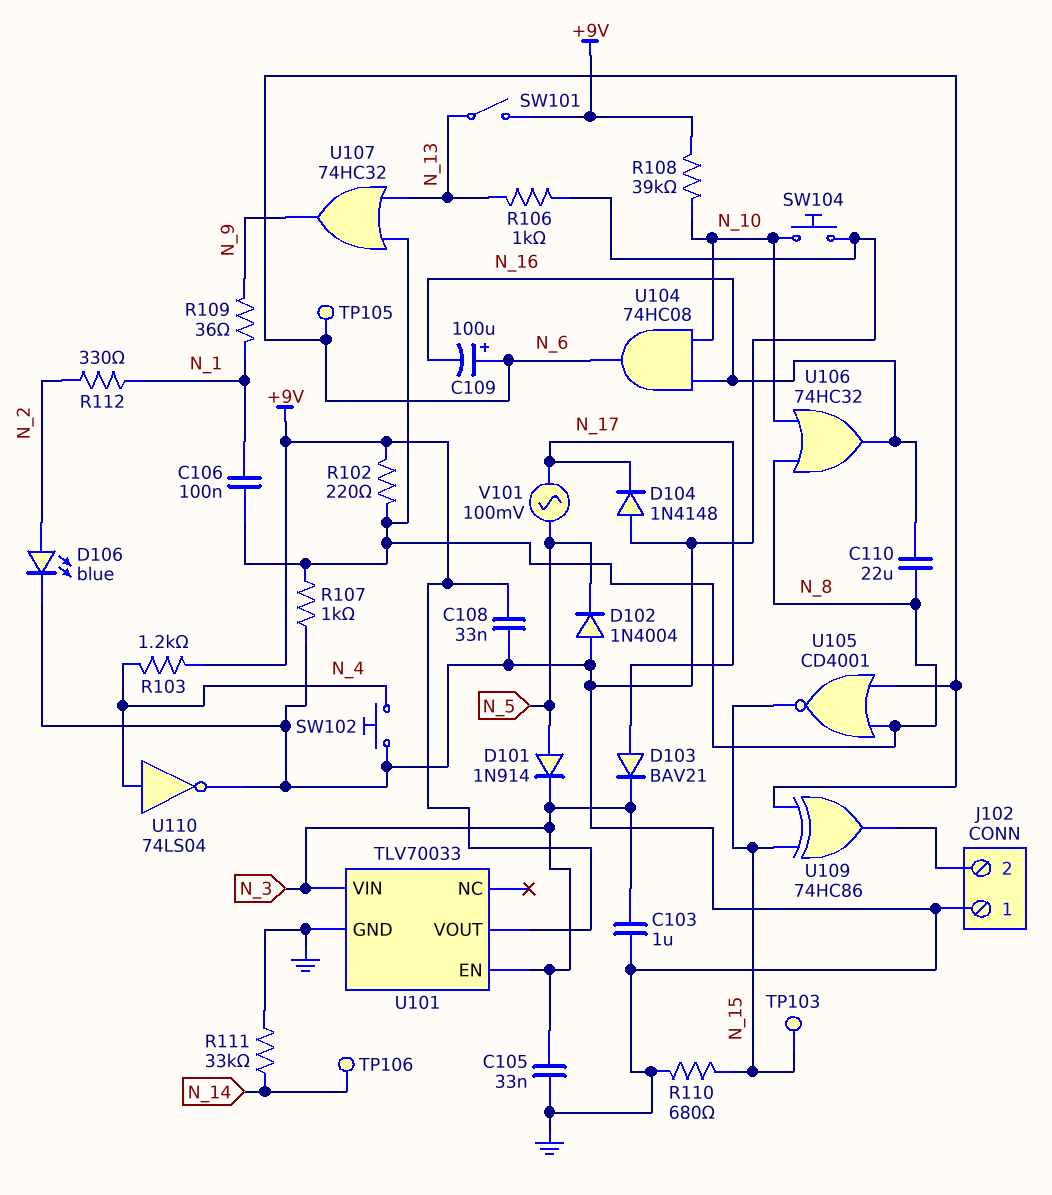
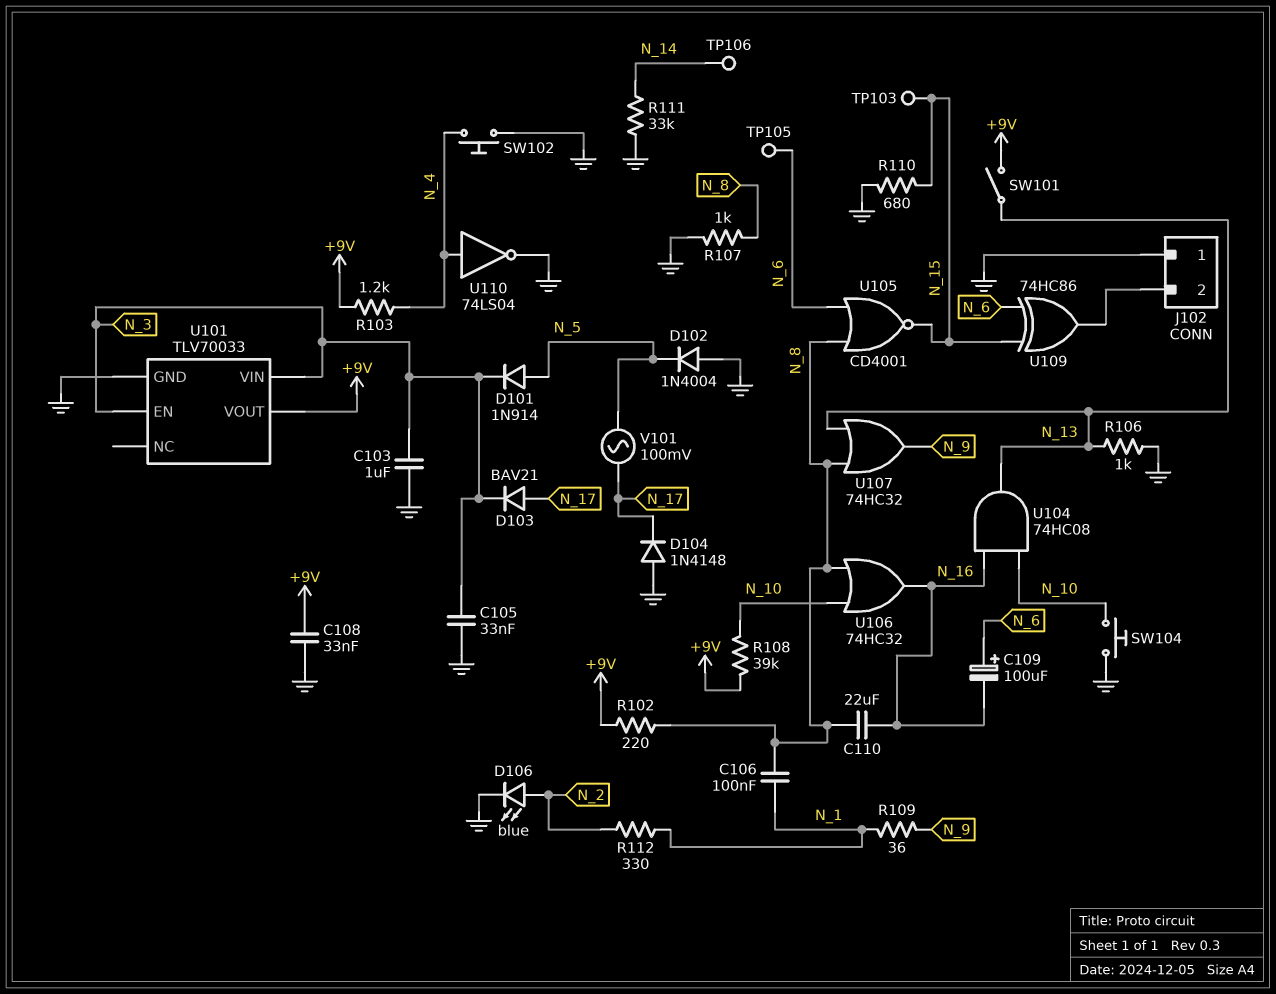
U104: AND 74HC08 (in N_10, in N_16, out N_6) -> AND 74HC08 (in N_10, in N_16, out N_13)

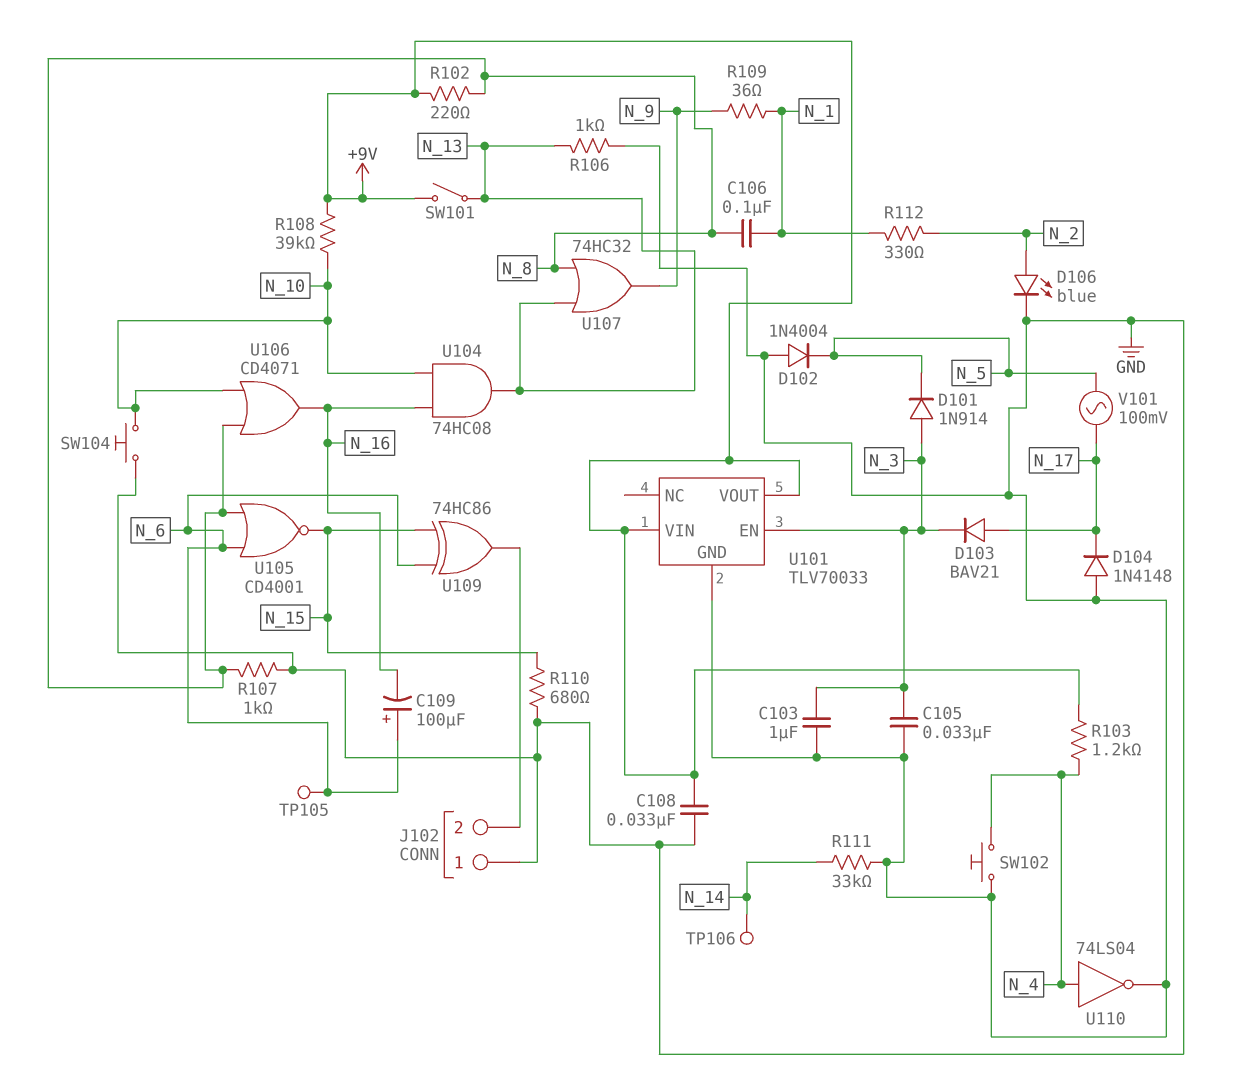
C110: 22uF (N_8, N_16) -> none
D101: diode 1N914 (A N_5, K N_3) -> diode 1N914 (A N_3, K N_5)
TP103: test point (N_15) -> none
U101 pin VIN: N_3 -> +9V
U106: OR 74HC32 (in N_8, in N_10, out N_16) -> OR CD4071 (in N_8, in N_10, out N_16)

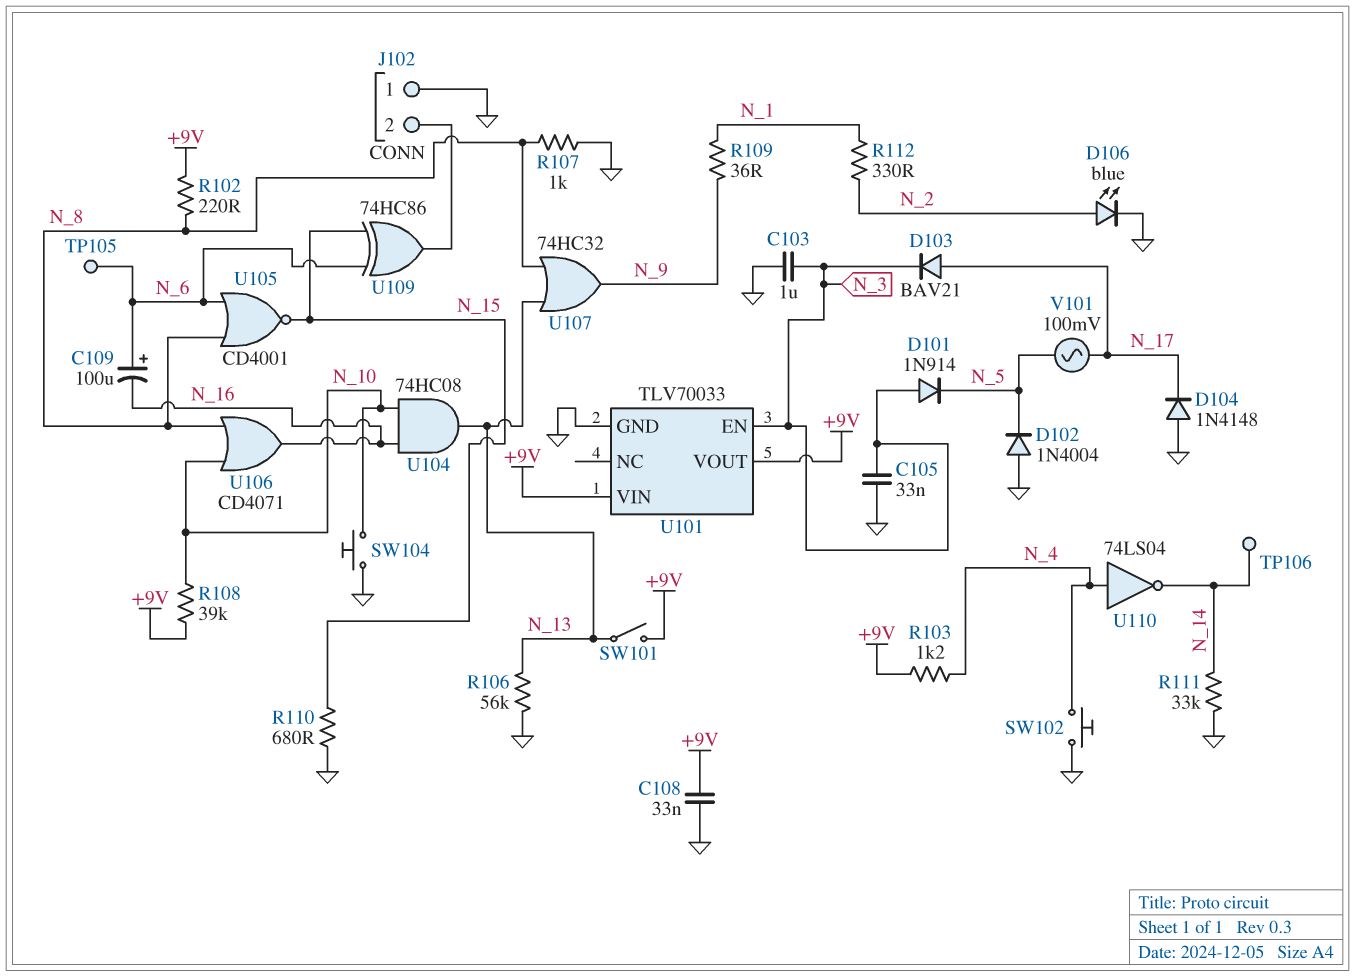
C106: 100nF (N_1, N_8) -> none
R106: 1k (GND, N_13) -> 56k (GND, N_13)
U110: NOT 74LS04 (in N_4, out GND) -> NOT 74LS04 (in N_4, out N_14)

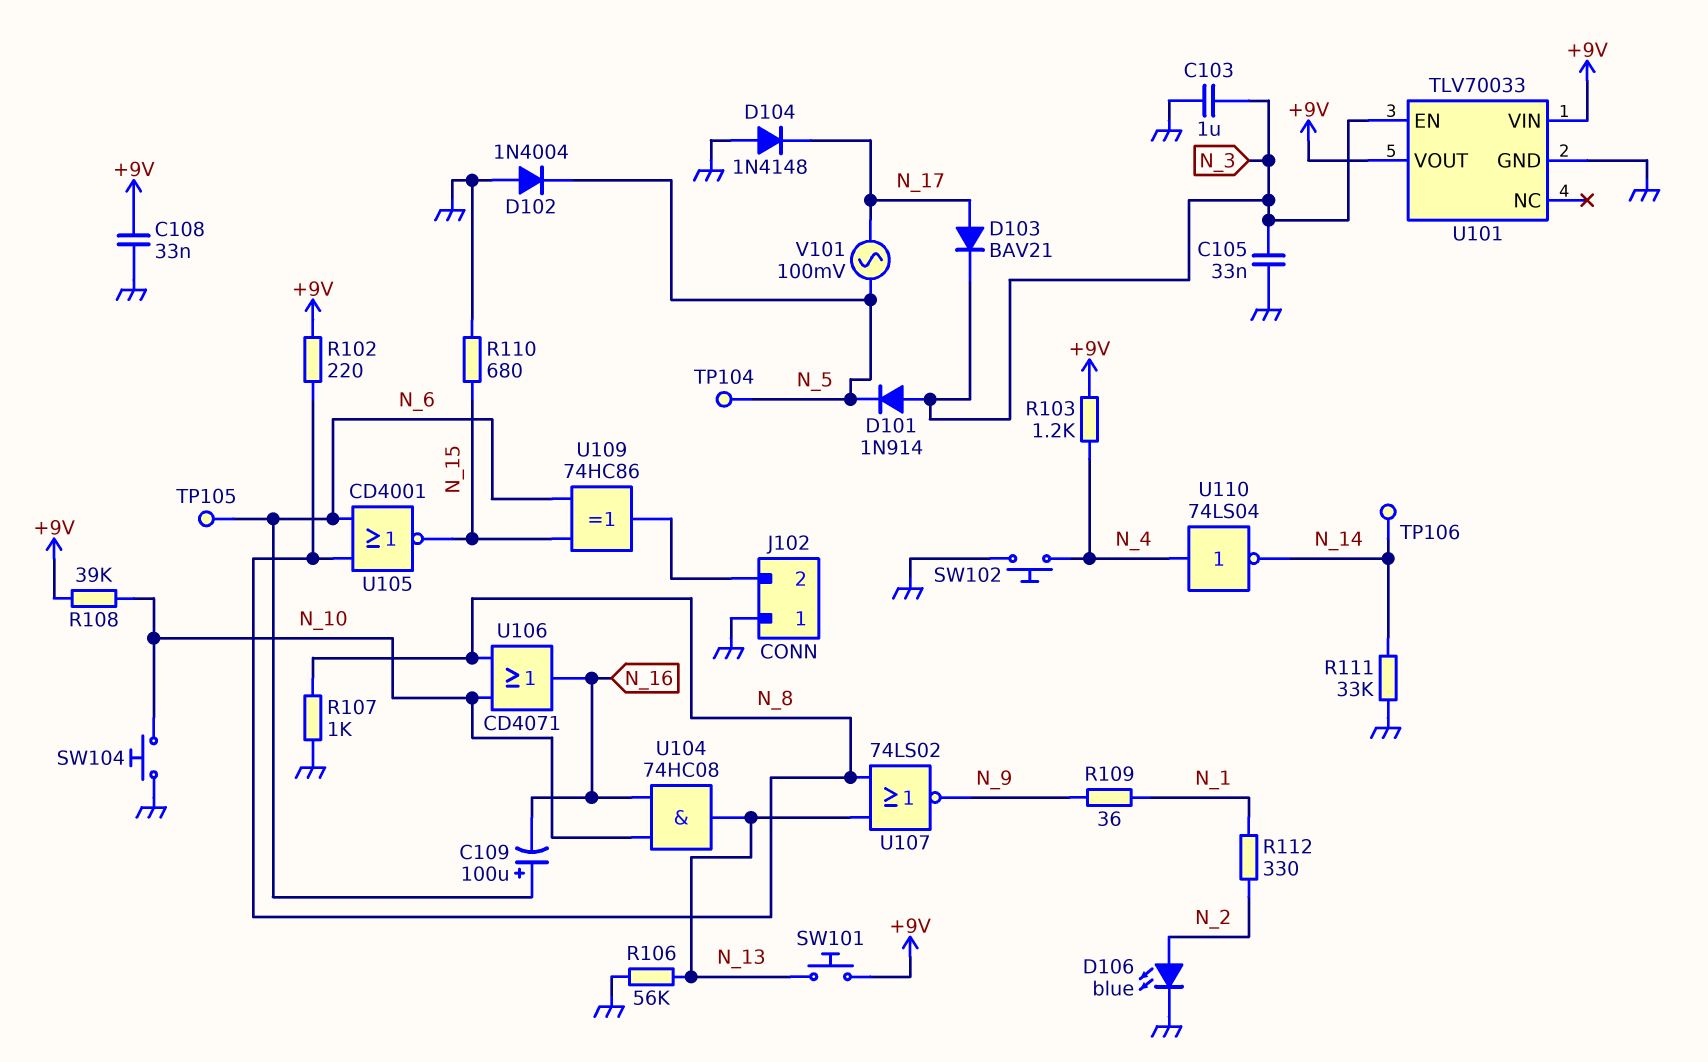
SW101: switch (+9V, N_13) -> button (+9V, N_13)
TP104: none -> test point (N_5)
U107: OR 74HC32 (in N_8, in N_13, out N_9) -> NOR 74LS02 (in N_8, in N_13, out N_9)

